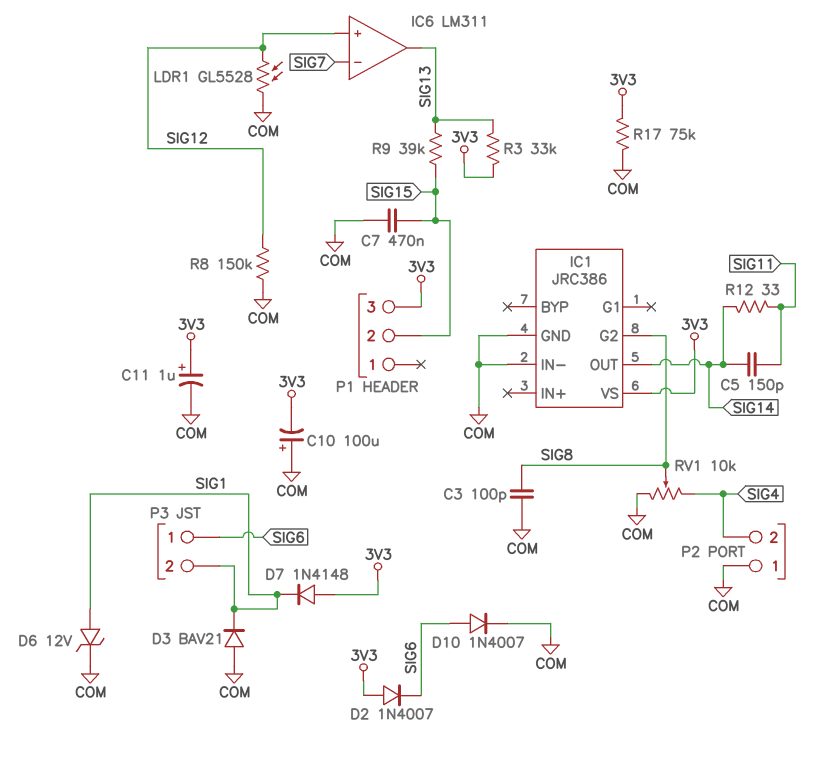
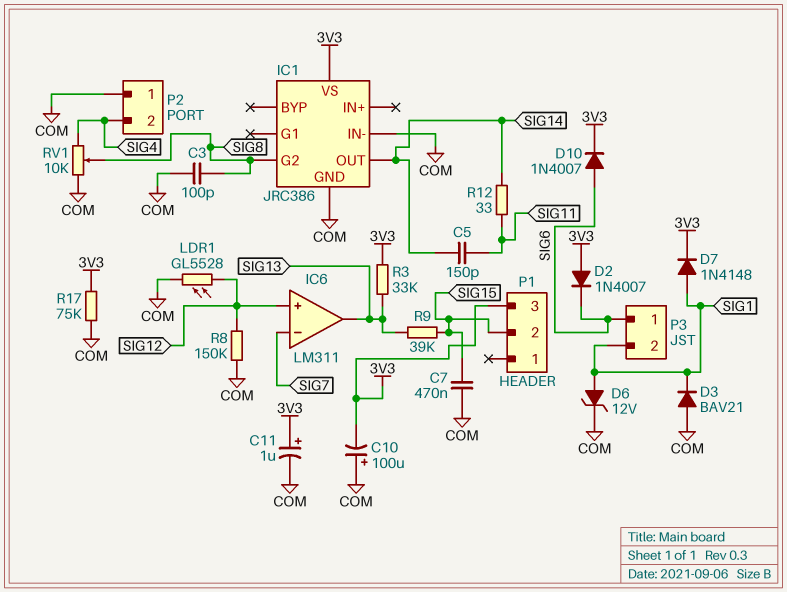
D7: diode 1N4148 (A 3V3, K SIG1) -> diode 1N4148 (A SIG1, K 3V3)
D10: diode 1N4007 (A SIG6, K COM) -> diode 1N4007 (A SIG6, K 3V3)

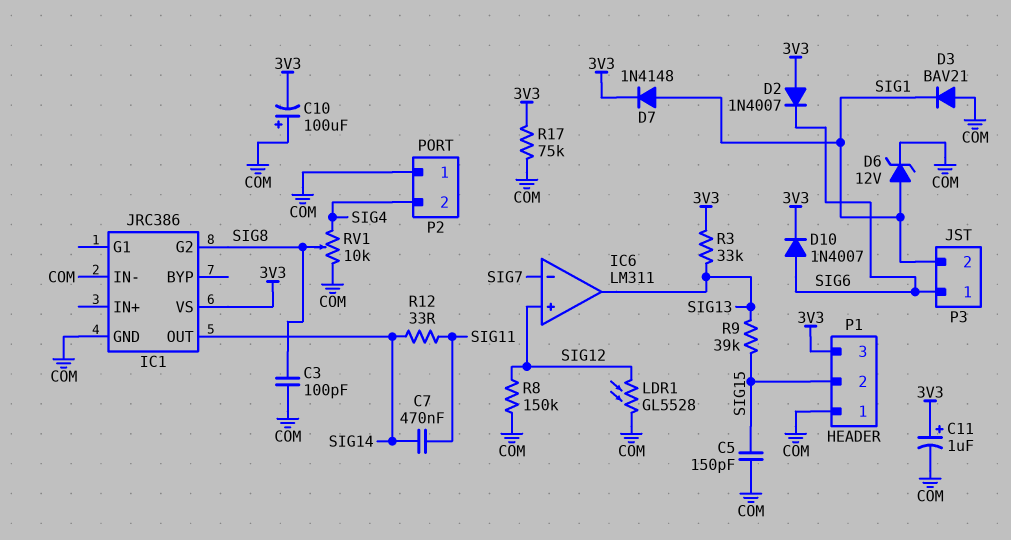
C5: 150pF (SIG11, SIG14) -> 150pF (COM, SIG15)
C7: 470nF (COM, SIG15) -> 470nF (SIG11, SIG14)
P1 pin 1: none -> COM

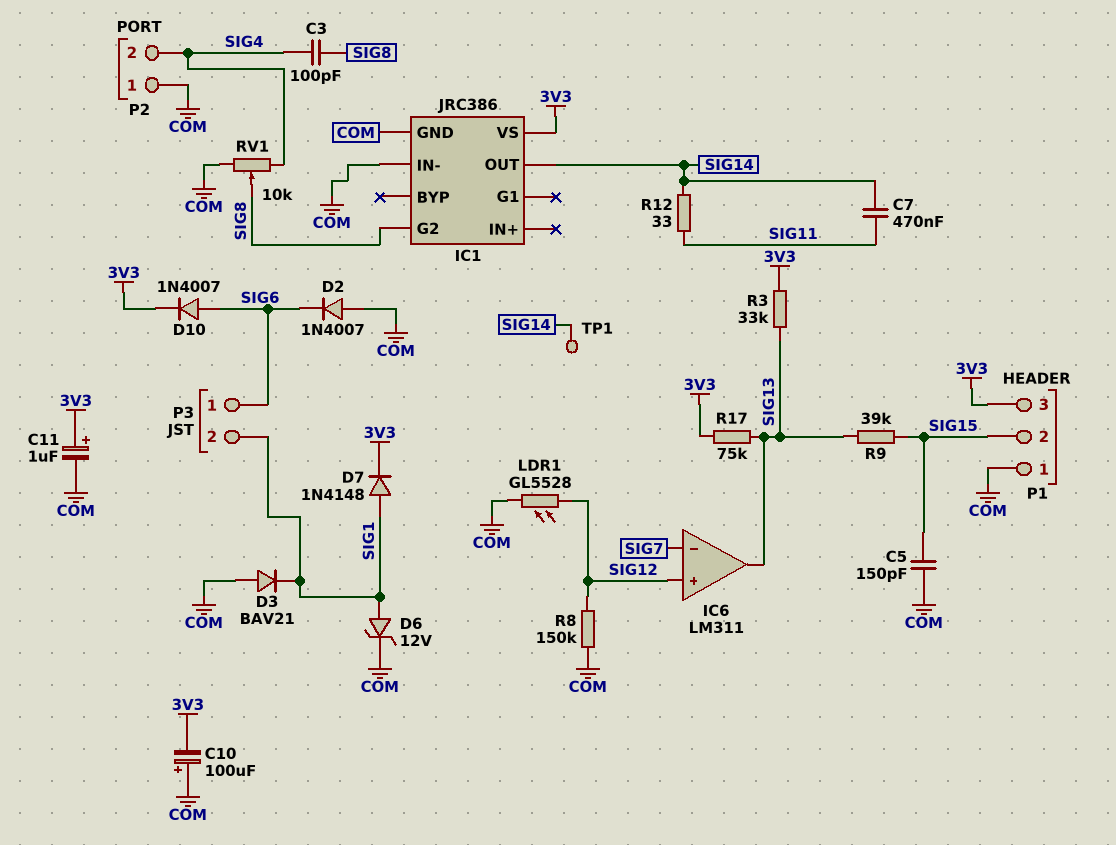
C3: 100pF (COM, SIG8) -> 100pF (SIG4, SIG8)
D2: diode 1N4007 (A 3V3, K SIG6) -> diode 1N4007 (A COM, K SIG6)
R17: 75k (3V3, COM) -> 75k (3V3, SIG13)
TP1: none -> test point (SIG14)

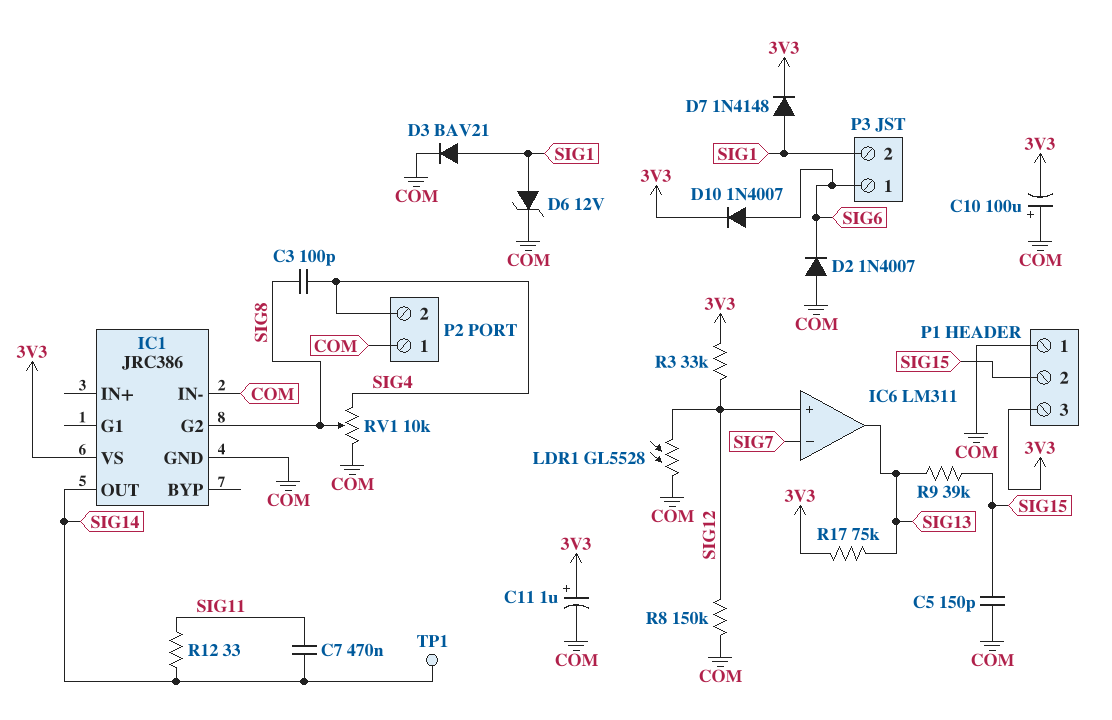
D3: diode BAV21 (A COM, K SIG1) -> diode BAV21 (A SIG1, K COM)
R3: 33k (3V3, SIG13) -> 33k (3V3, SIG12)

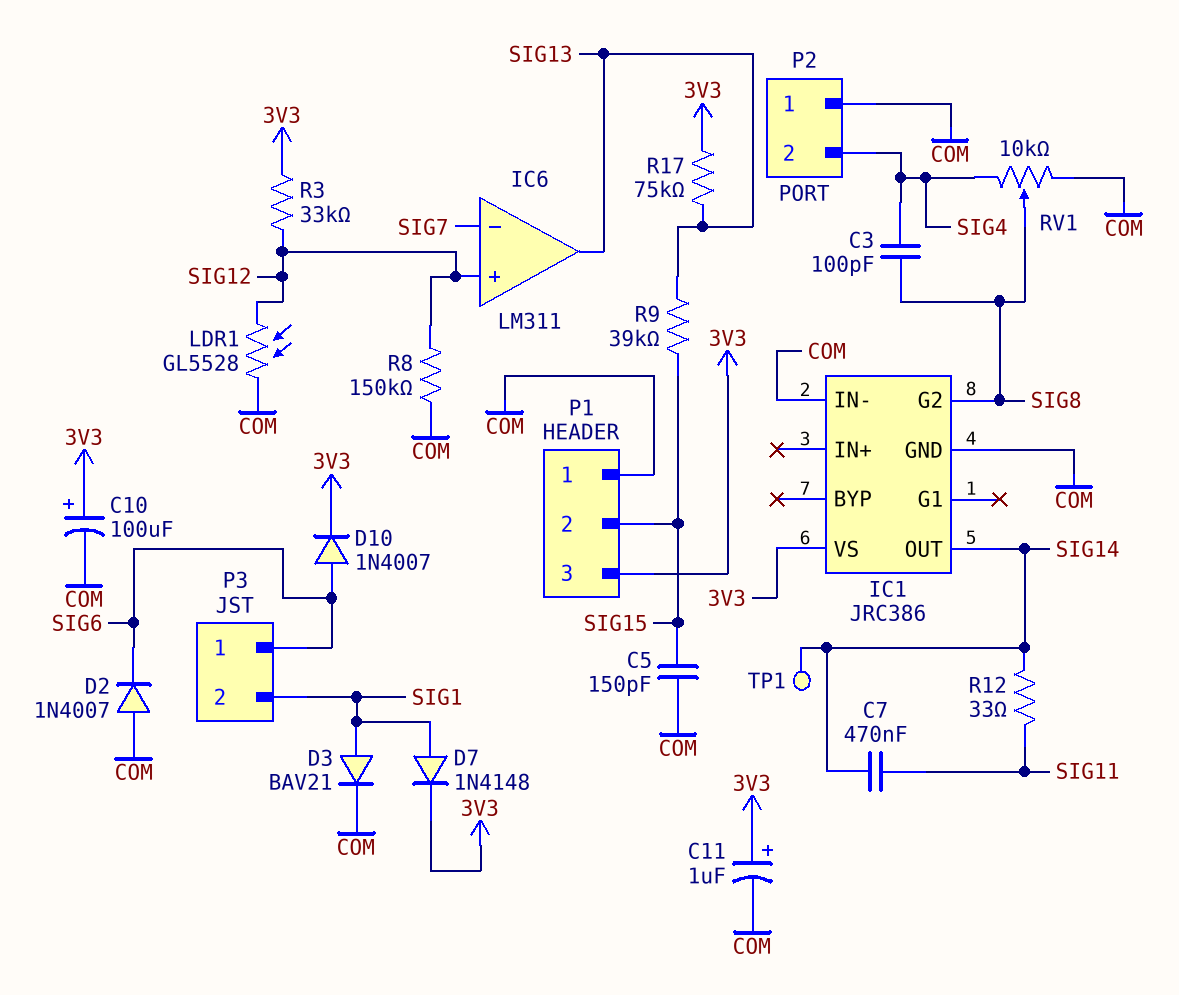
C10: 100uF (plus COM, minus 3V3) -> 100uF (plus 3V3, minus COM)
D6: zener 12V (A SIG1, K COM) -> none

